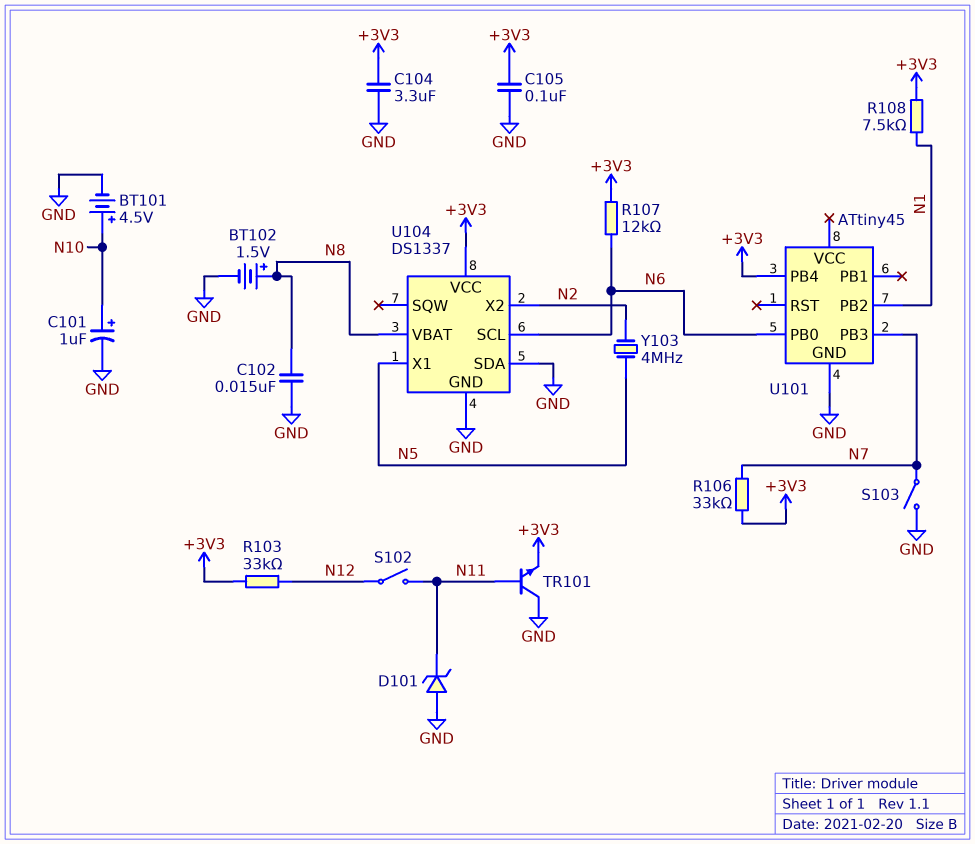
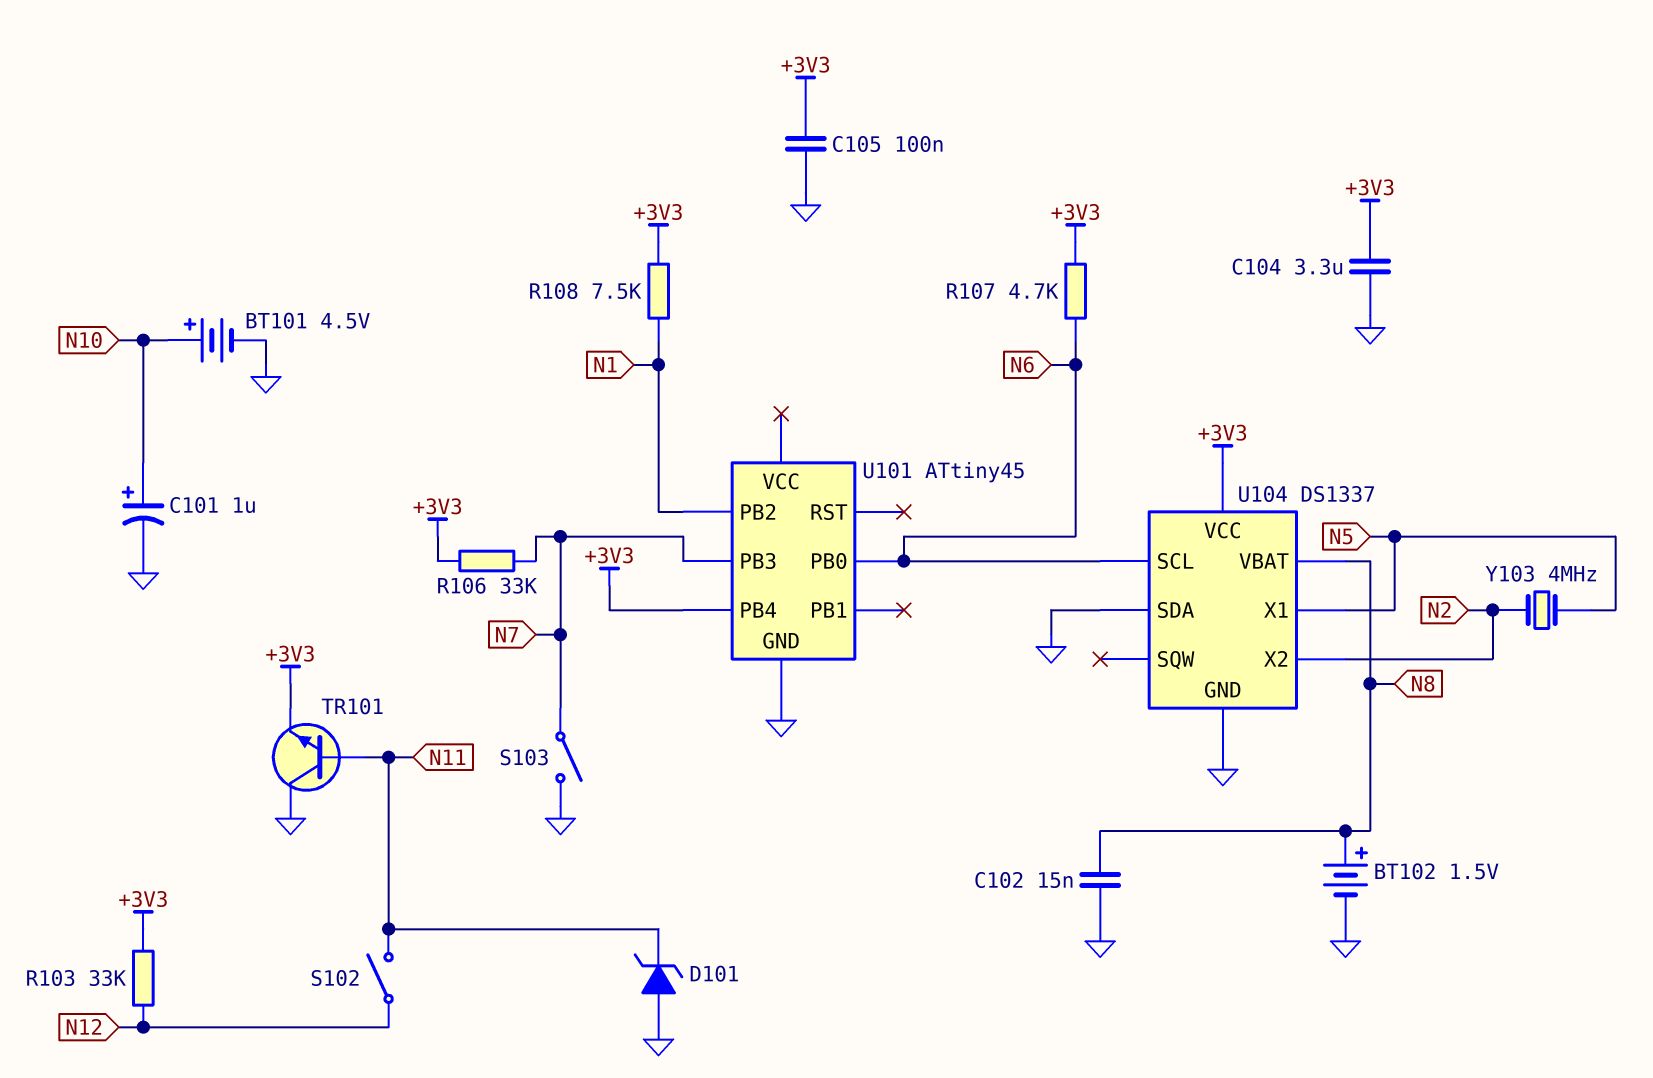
R107: 12k (+3V3, N6) -> 4.7k (+3V3, N6)

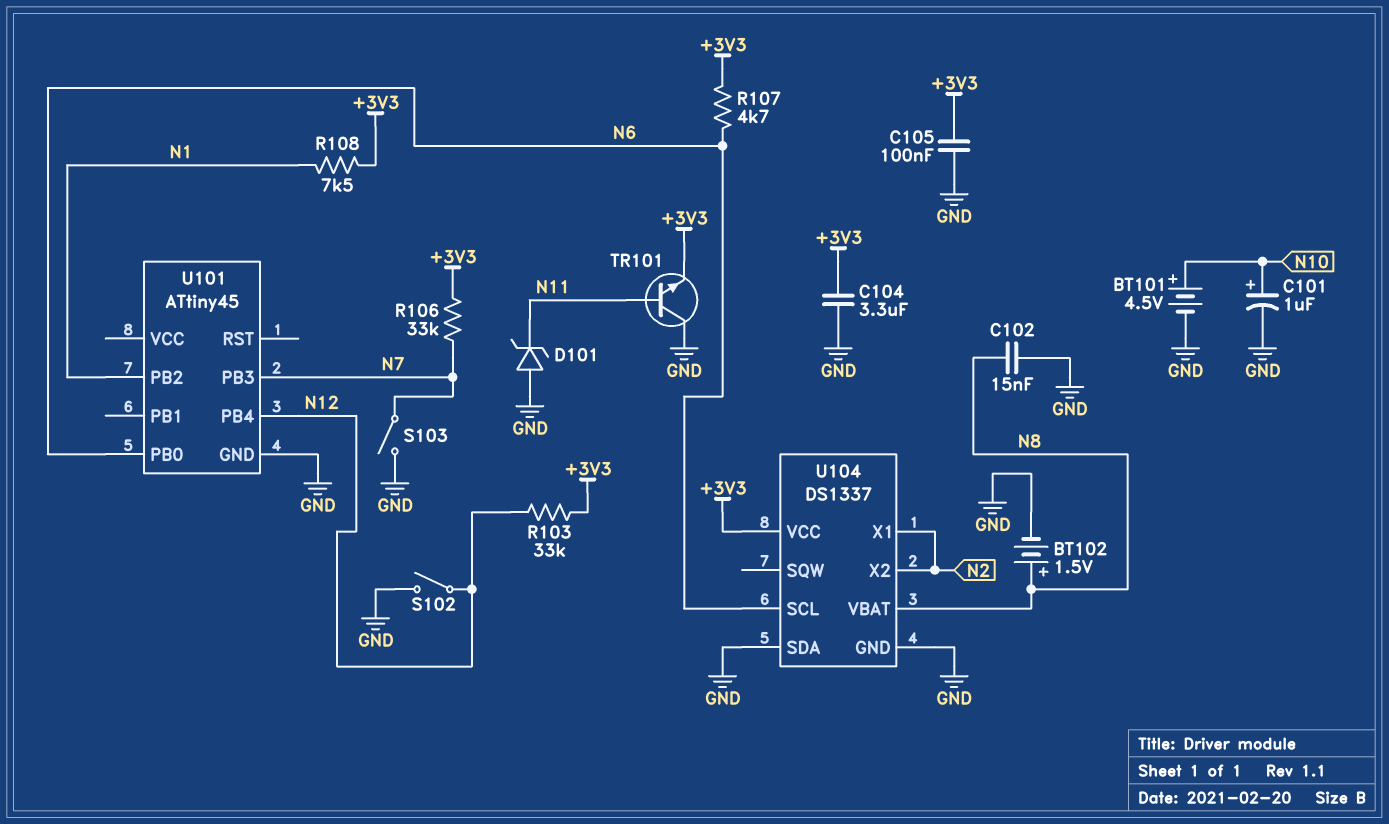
S102: switch (N11, N12) -> switch (GND, N12)
U101 pin PB4: +3V3 -> N12
U104 pin X1: N5 -> N2
Y103: 4MHz (N2, N5) -> none

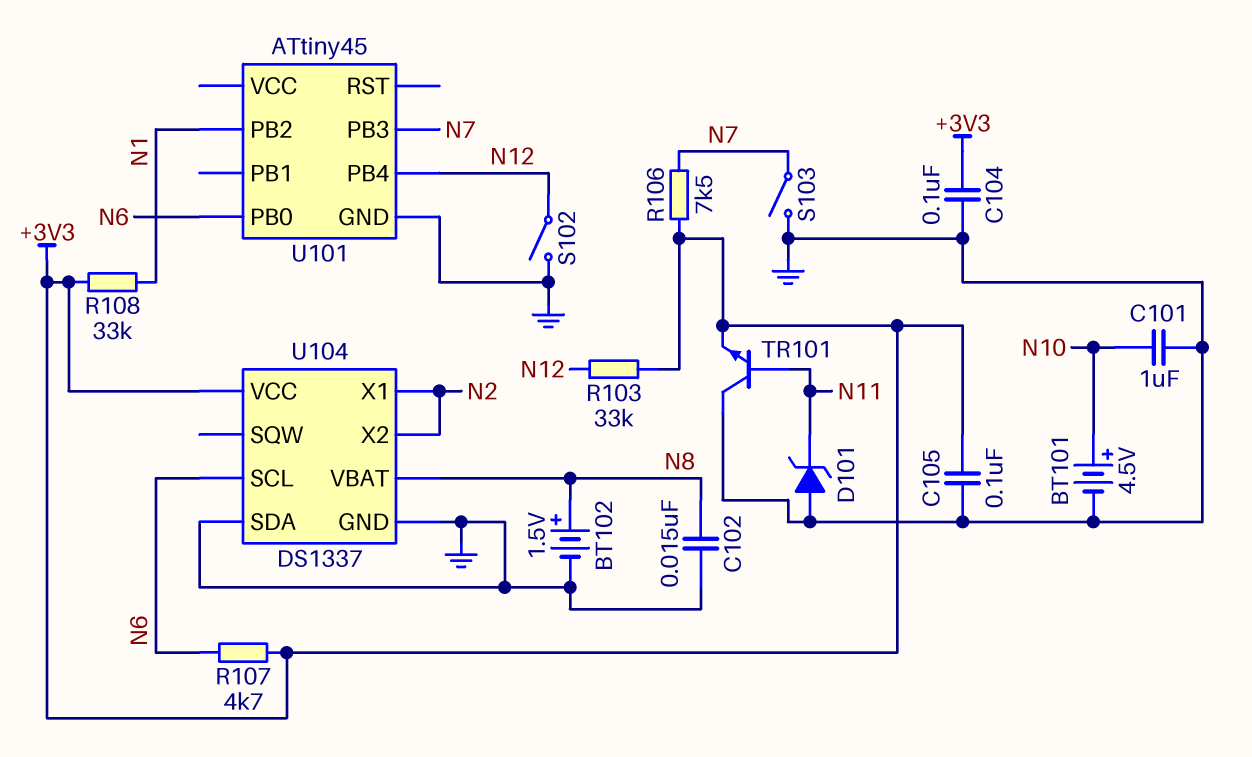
C101: 1uF (plus N10, minus GND) -> 1uF (GND, N10)
C104: 3.3uF (+3V3, GND) -> 100nF (+3V3, GND)
R106: 33k (+3V3, N7) -> 7.5k (+3V3, N7)
R108: 7.5k (+3V3, N1) -> 33k (+3V3, N1)

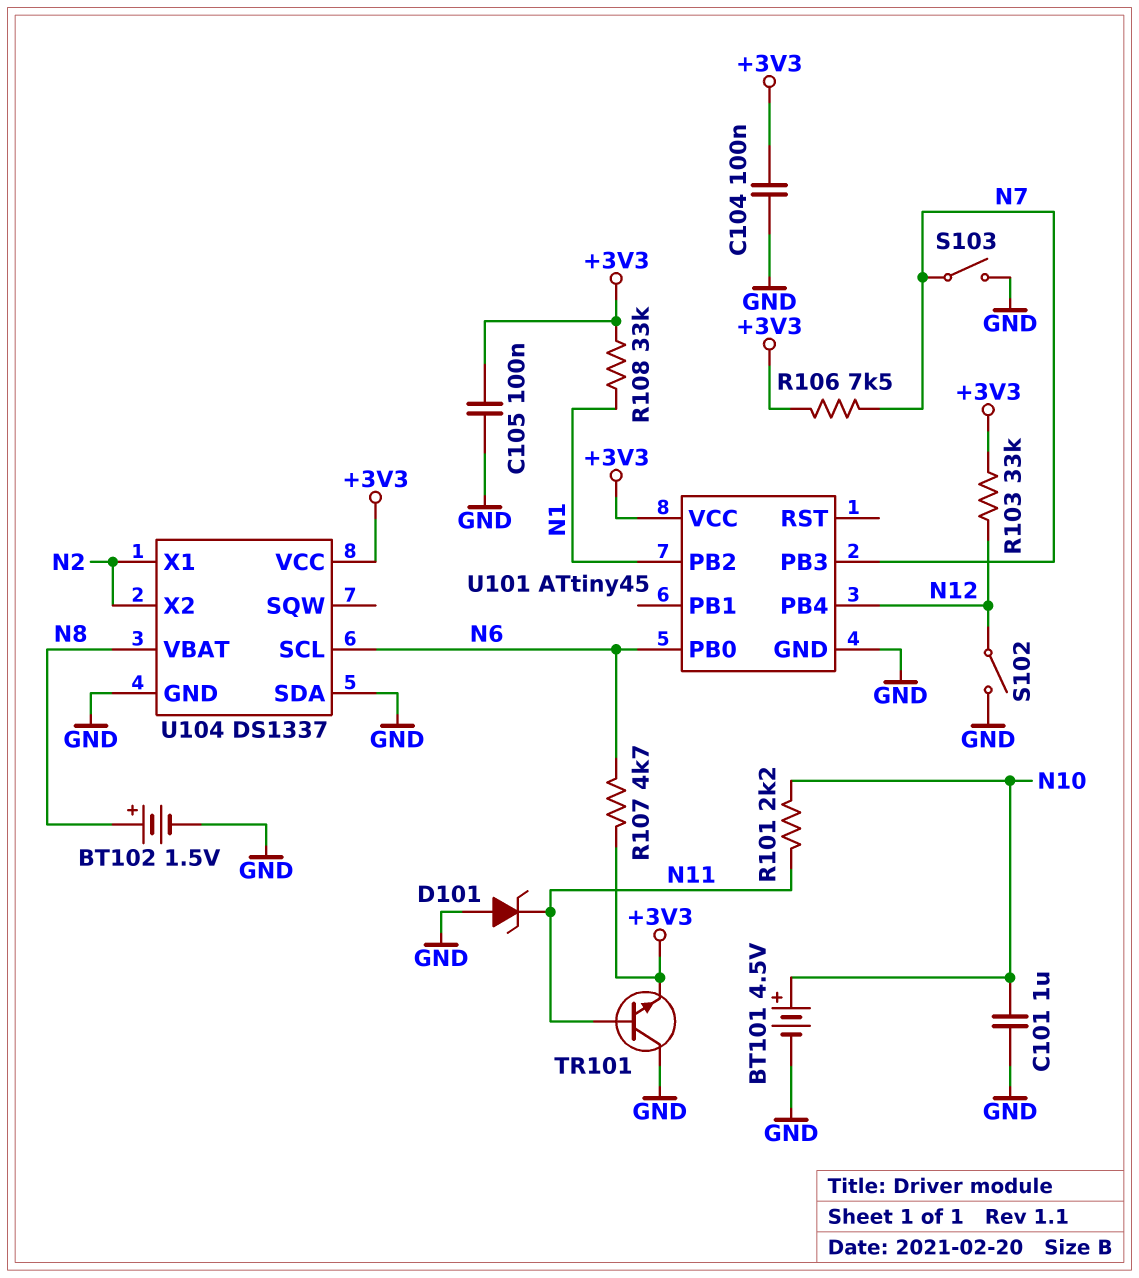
C102: 15nF (GND, N8) -> none
R101: none -> 2.2k (N10, N11)
U101 pin VCC: none -> +3V3

